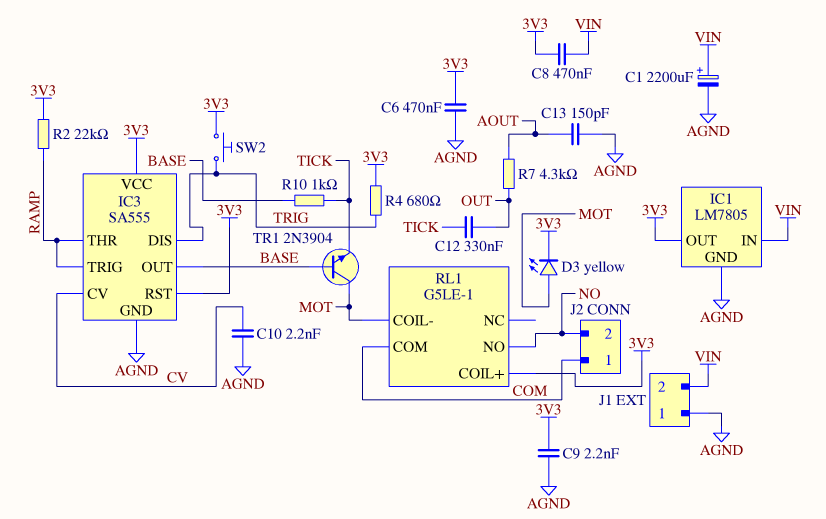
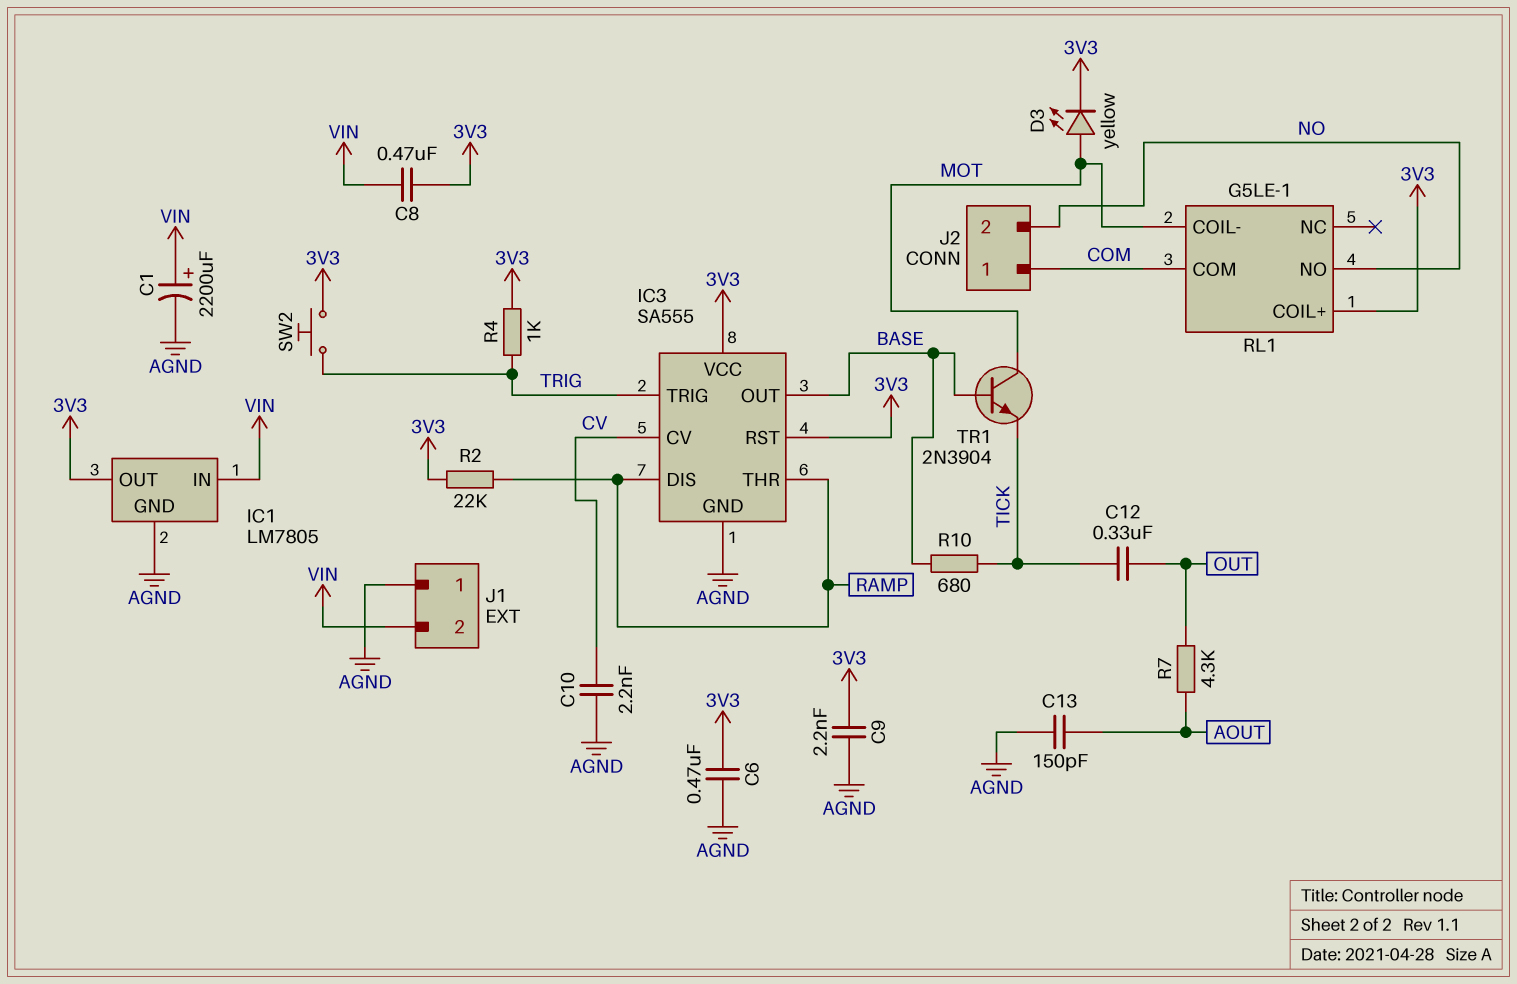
IC3 pin DIS: TRIG -> RAMP
IC3 pin TRIG: RAMP -> TRIG
R4: 680 (3V3, TRIG) -> 1k (3V3, TRIG)
R10: 1k (BASE, TICK) -> 680 (BASE, TICK)

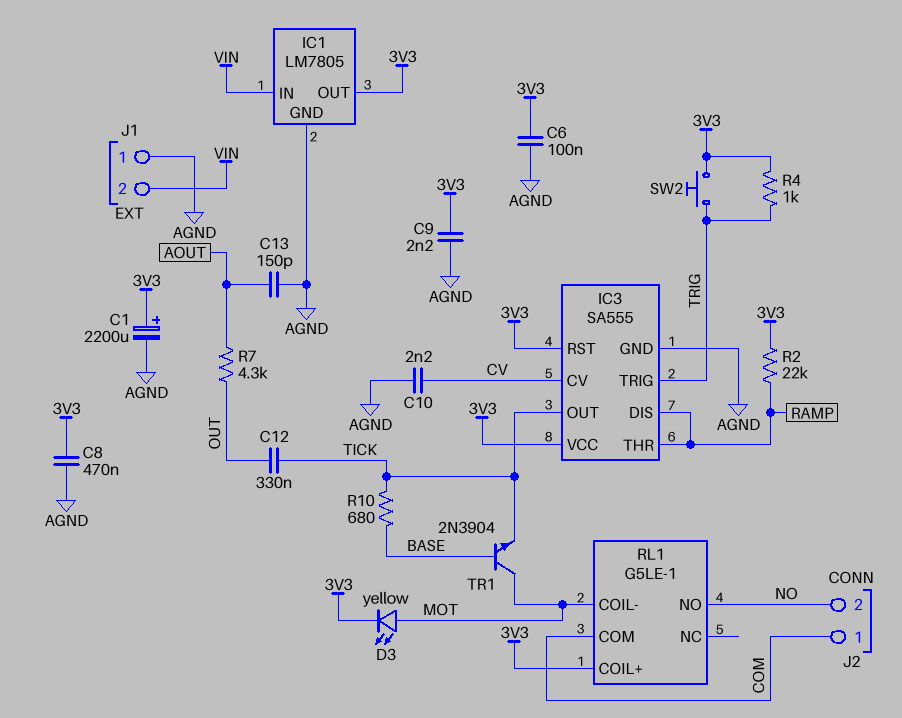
C1: 2200uF (plus VIN, minus AGND) -> 2200uF (plus 3V3, minus AGND)
C6: 470nF (3V3, AGND) -> 100nF (3V3, AGND)
C8: 470nF (3V3, VIN) -> 470nF (3V3, AGND)
IC3 pin OUT: BASE -> TICK

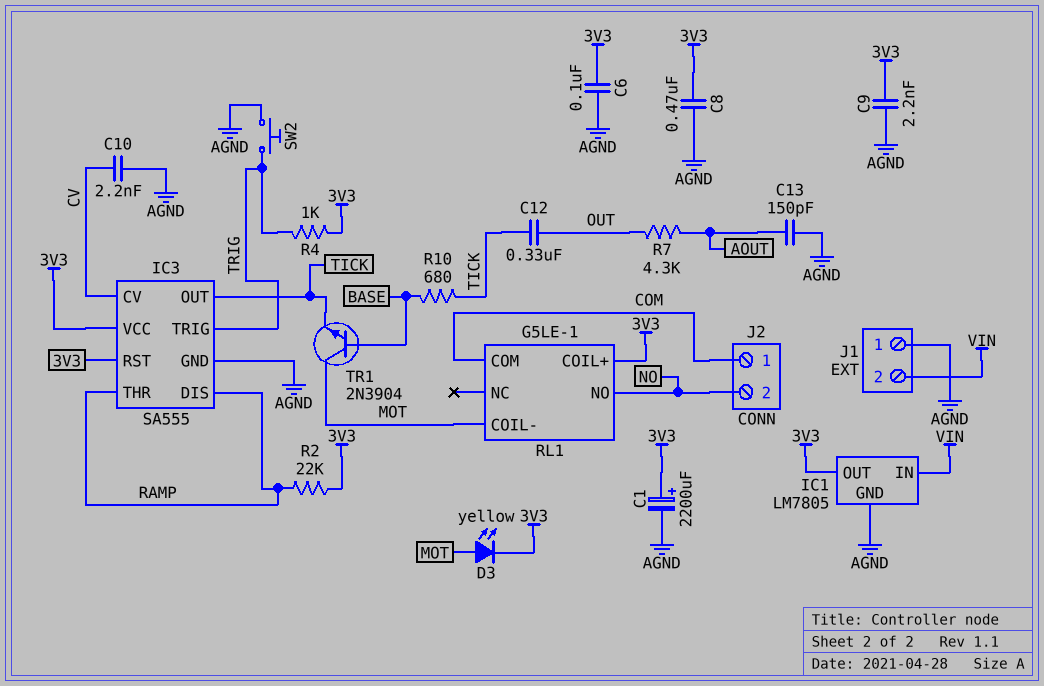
SW2: button (3V3, TRIG) -> button (AGND, TRIG)

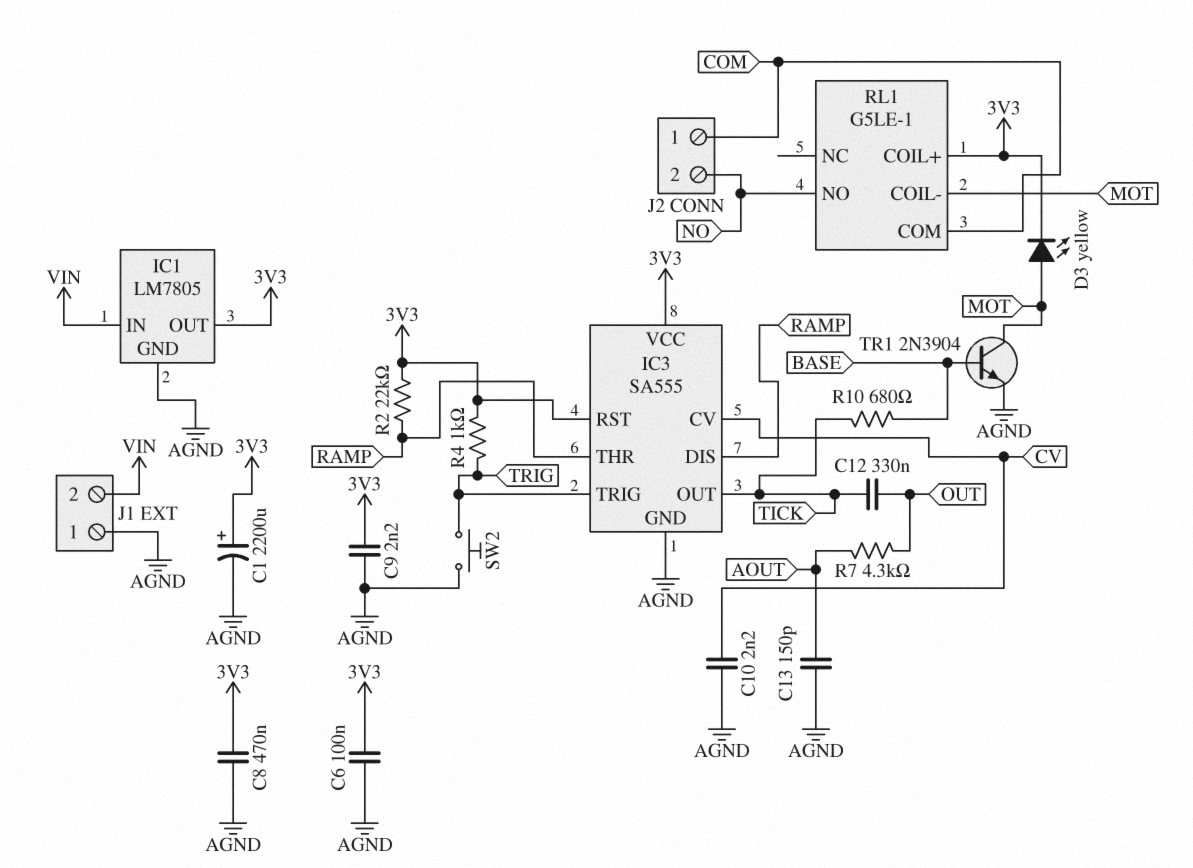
TR1: NPN 2N3904 (B BASE, C MOT, E TICK) -> NPN 2N3904 (B BASE, C MOT, E AGND)

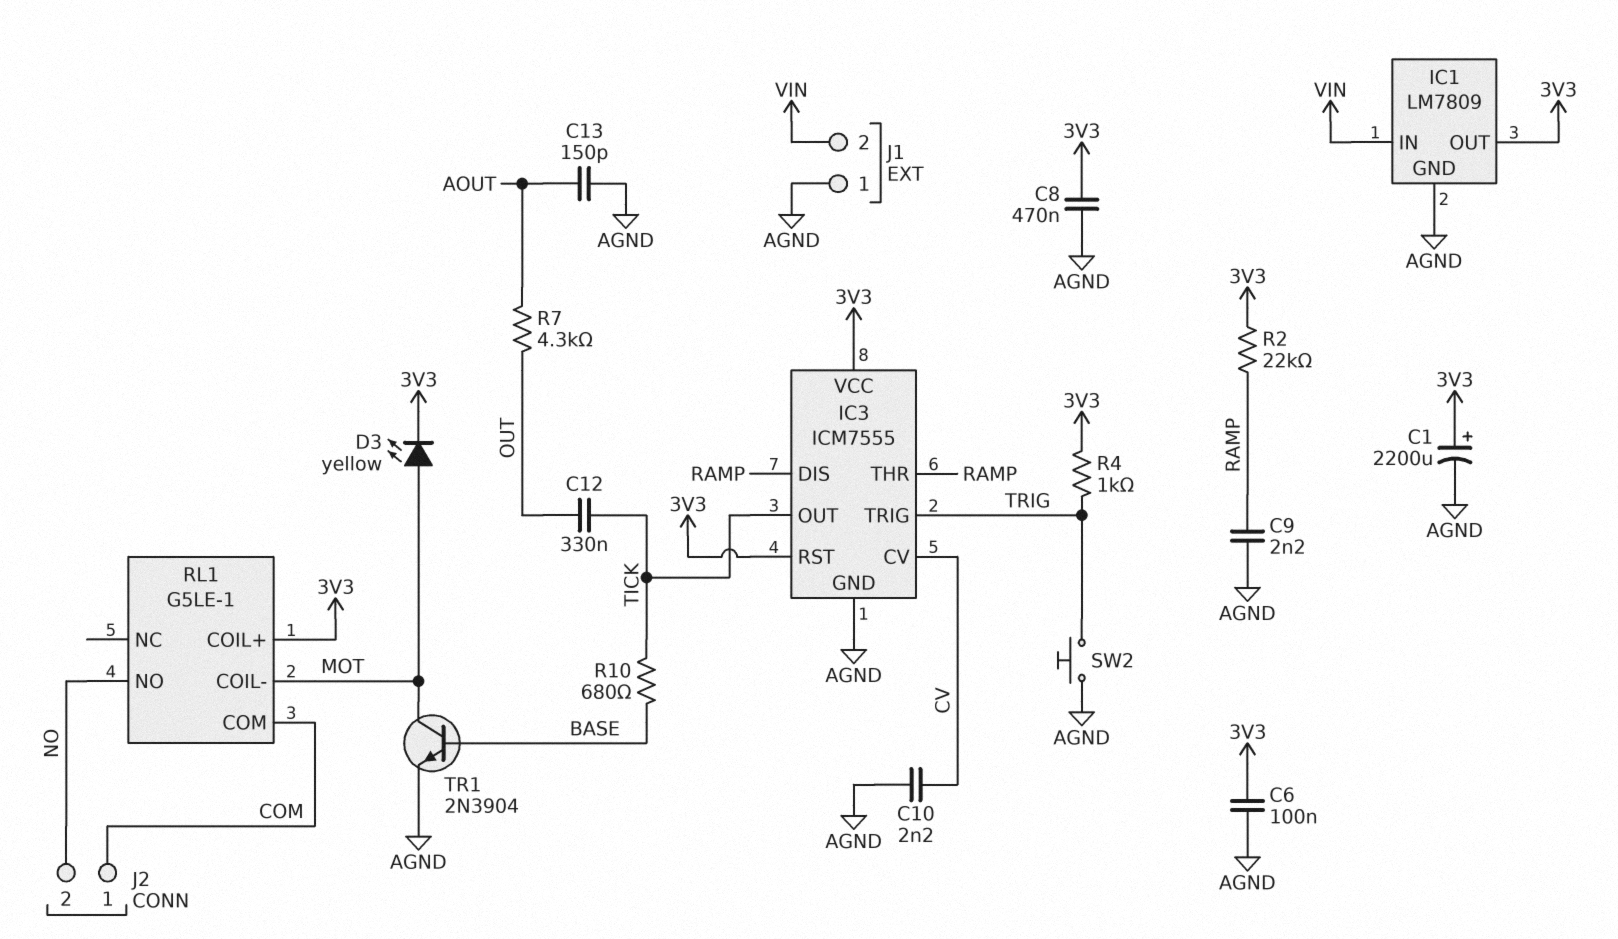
C9: 2.2nF (3V3, AGND) -> 2.2nF (AGND, RAMP)
IC1: LM7805 -> LM7809
IC3: SA555 -> ICM7555

